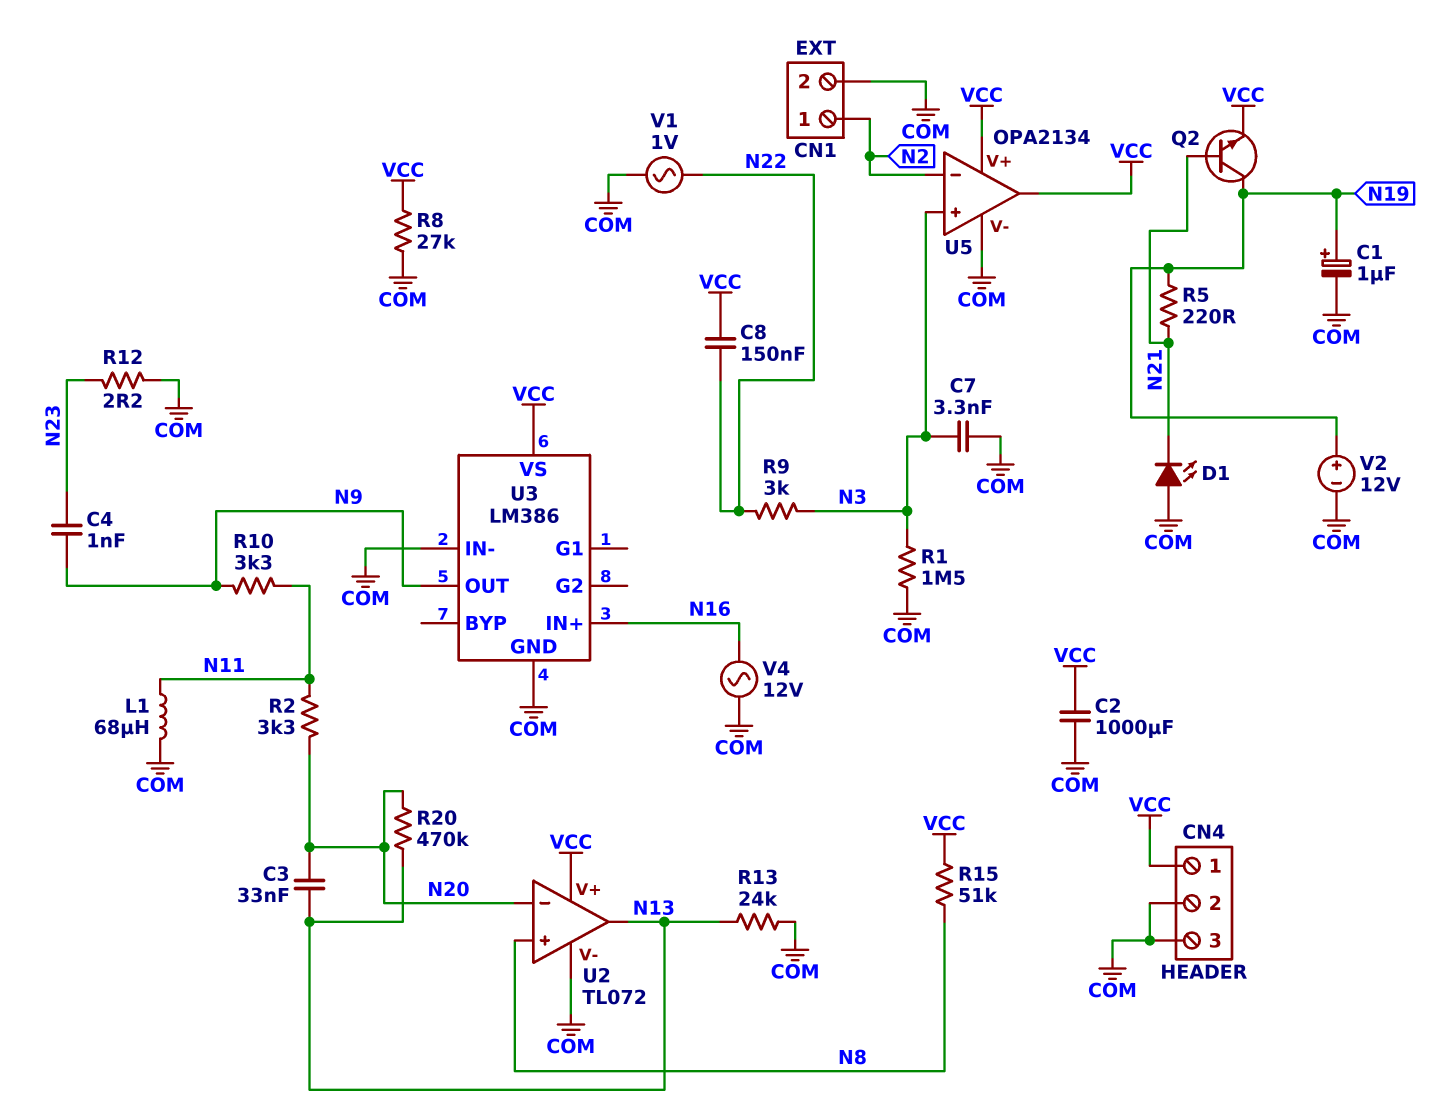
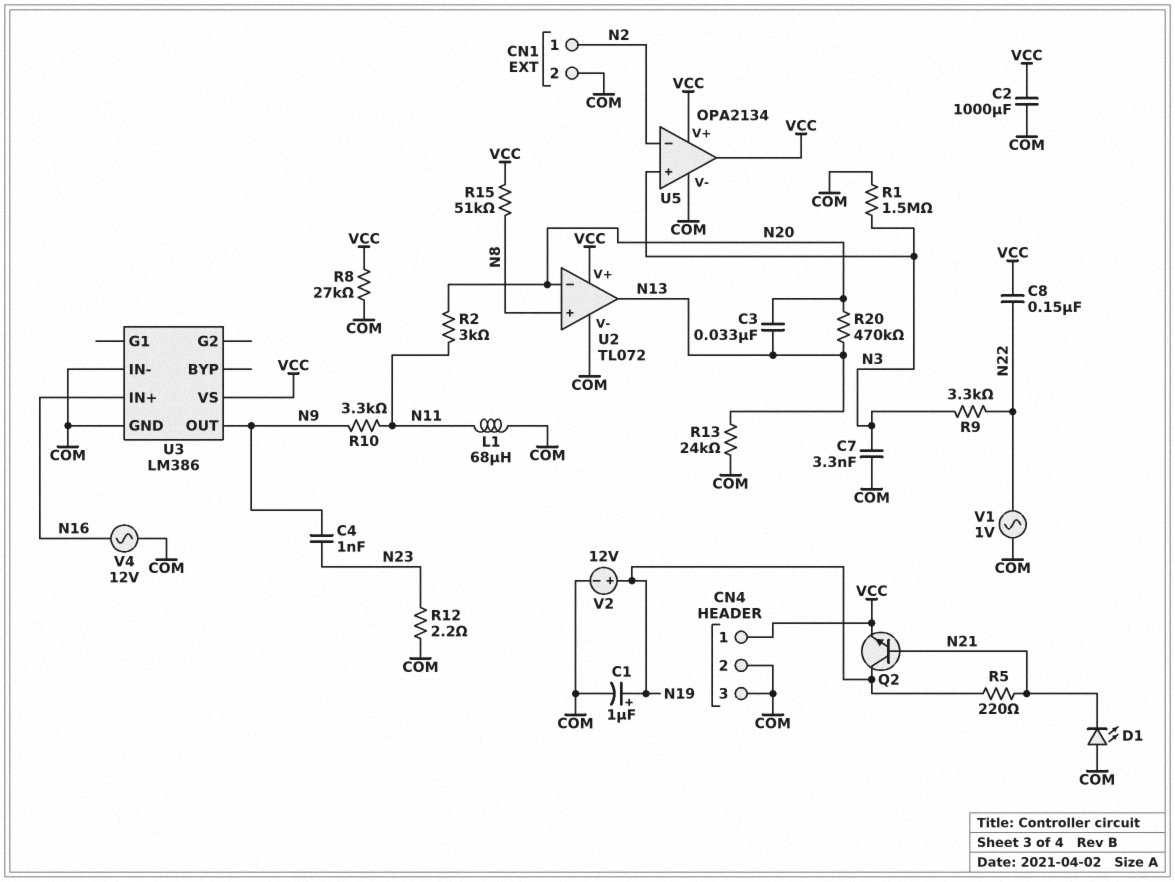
R2: 3.3k (N11, N20) -> 3k (N11, N20)
R9: 3k (N3, N22) -> 3.3k (N3, N22)

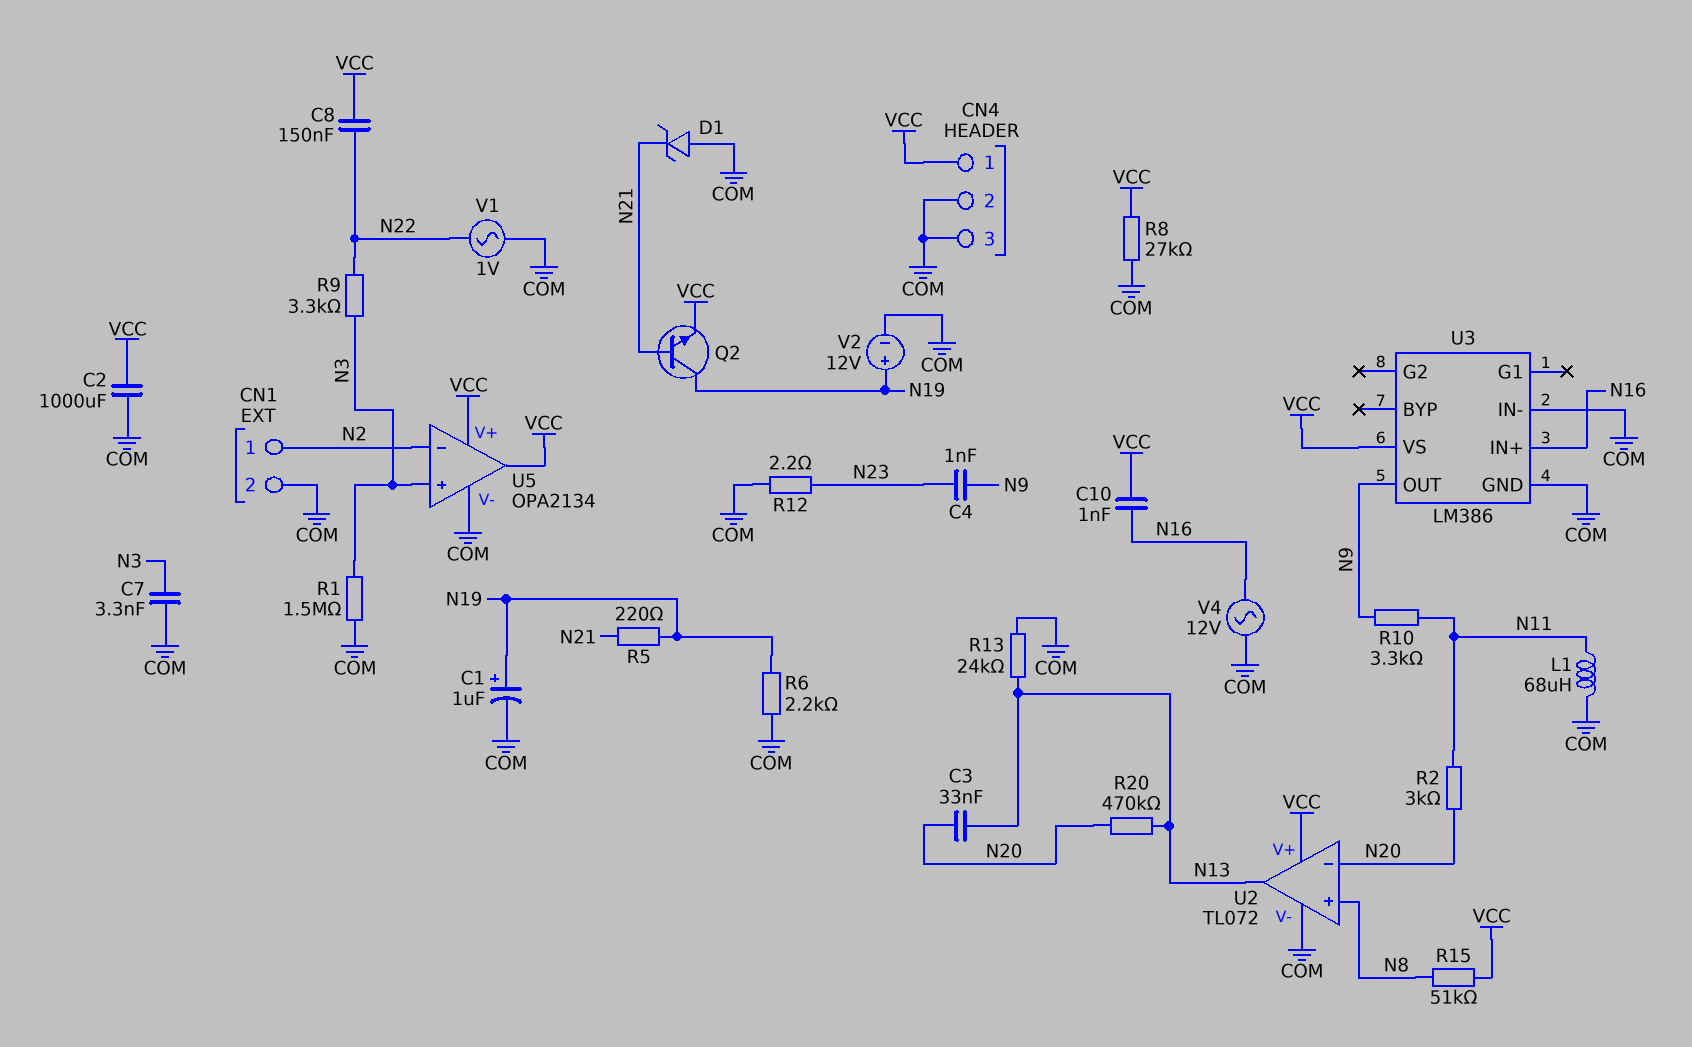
C10: none -> 1nF (N16, VCC)
D1: LED (A COM, K N21) -> zener (A COM, K N21)
R6: none -> 2.2k (COM, N19)

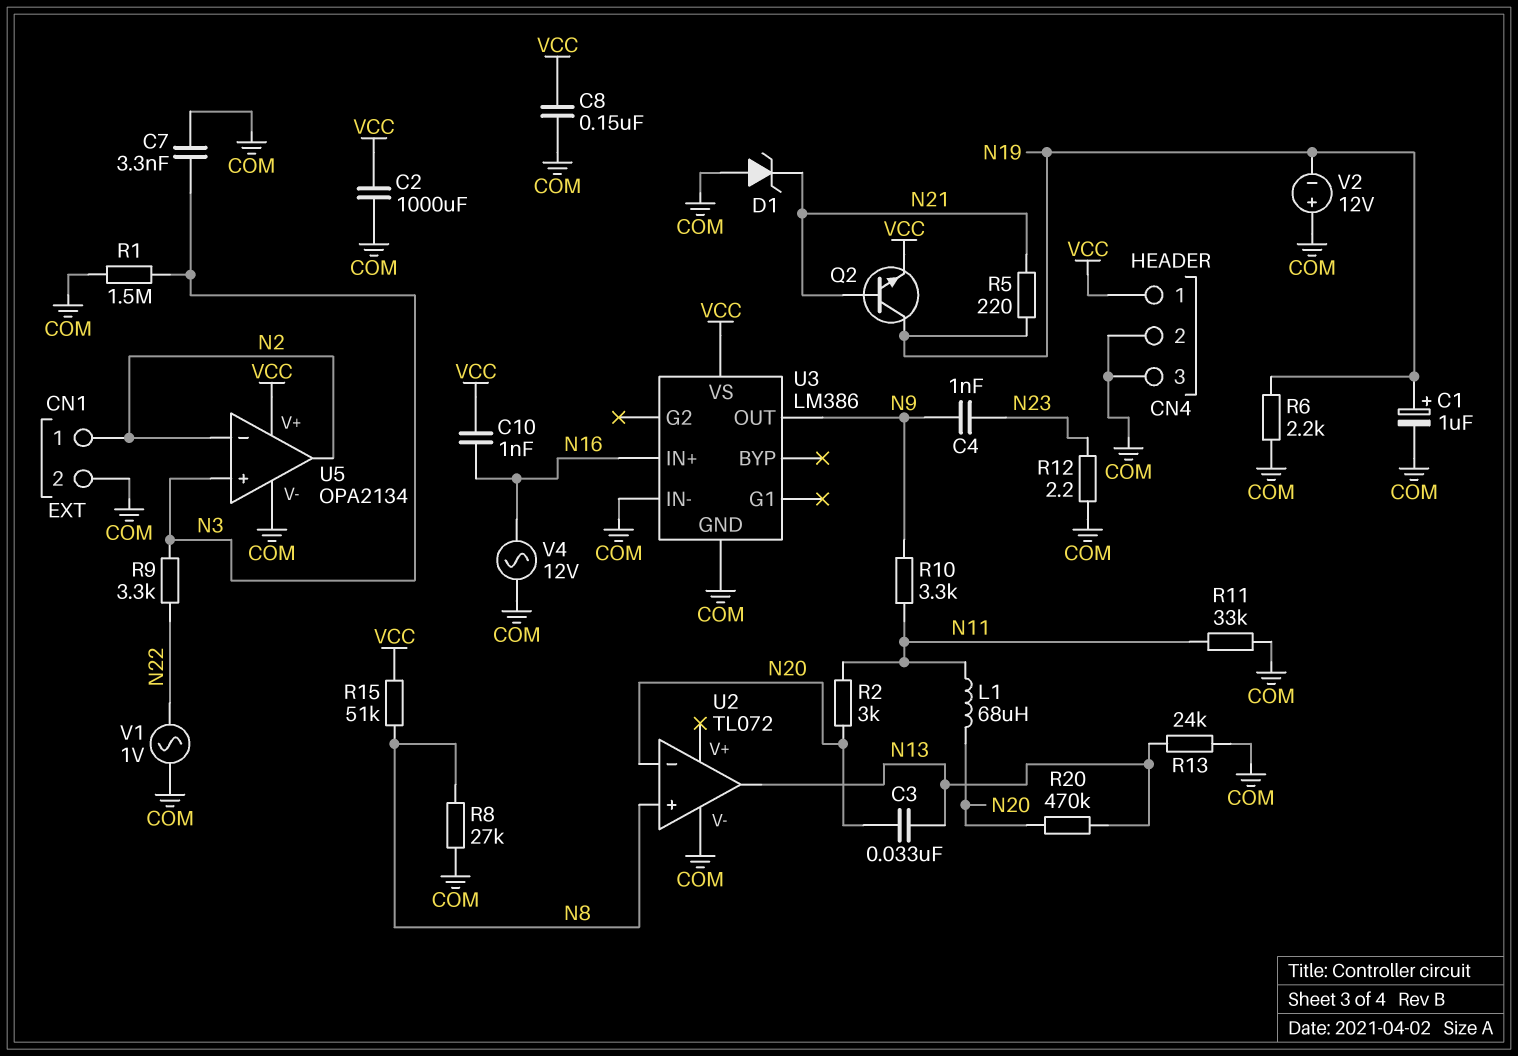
C8: 150nF (N22, VCC) -> 150nF (COM, VCC)
L1: 68uH (COM, N11) -> 68uH (N11, N20)
R8: 27k (COM, VCC) -> 27k (COM, N8)
R11: none -> 33k (COM, N11)
U2 pin V+: VCC -> none
U5 pin out: VCC -> N2
V2: 12V (plus N19, minus COM) -> 12V (plus COM, minus N19)

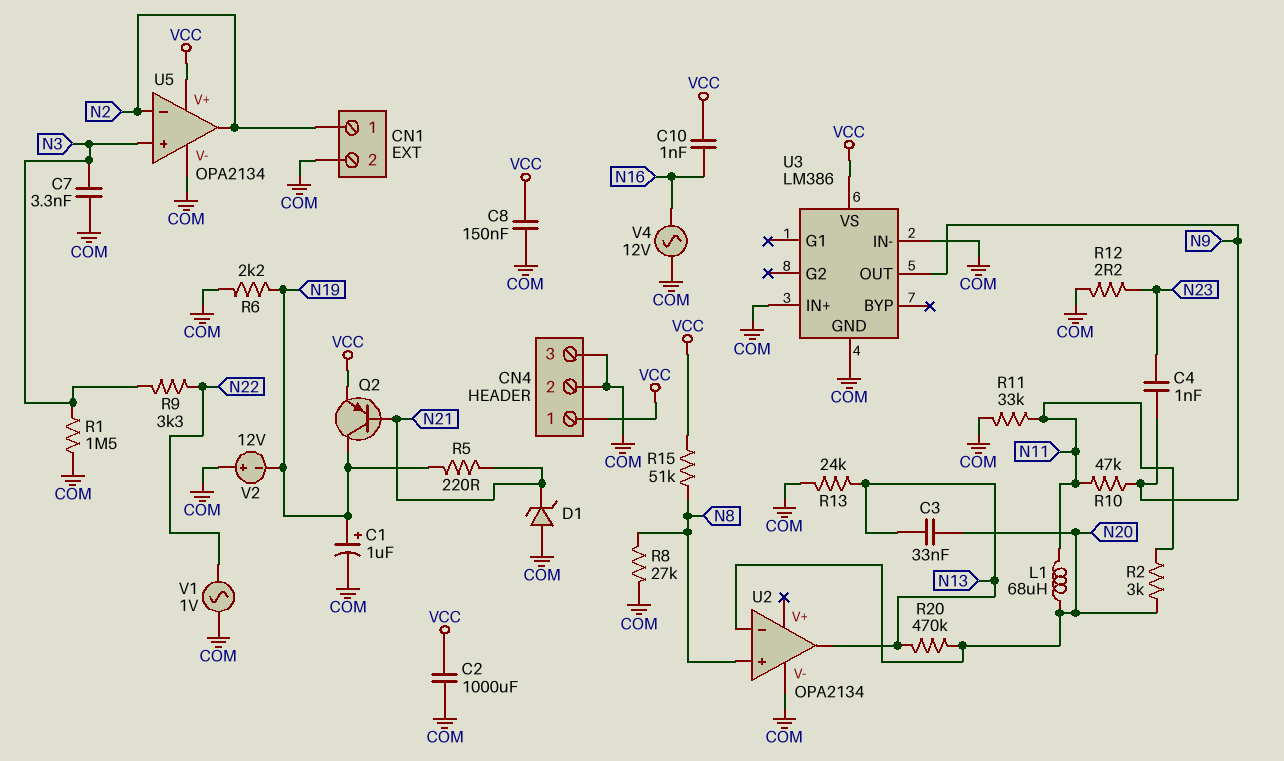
Q2: NPN (B N21, C N19, E VCC) -> PNP (B N21, C N19, E VCC)
R10: 3.3k (N9, N11) -> 47k (N9, N11)
U2: TL072 -> OPA2134
U3 pin IN+: N16 -> COM

